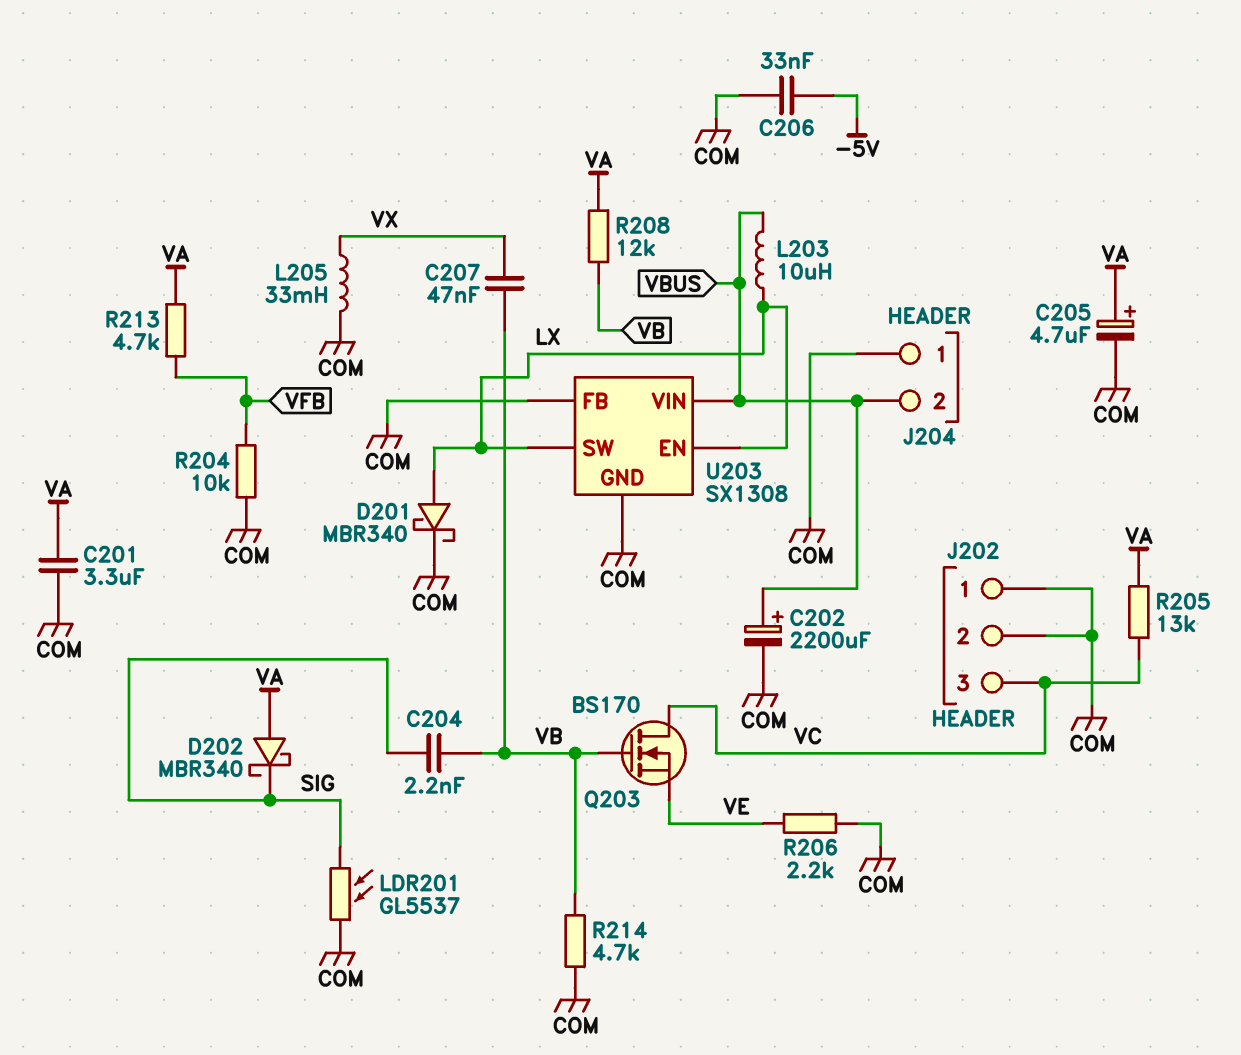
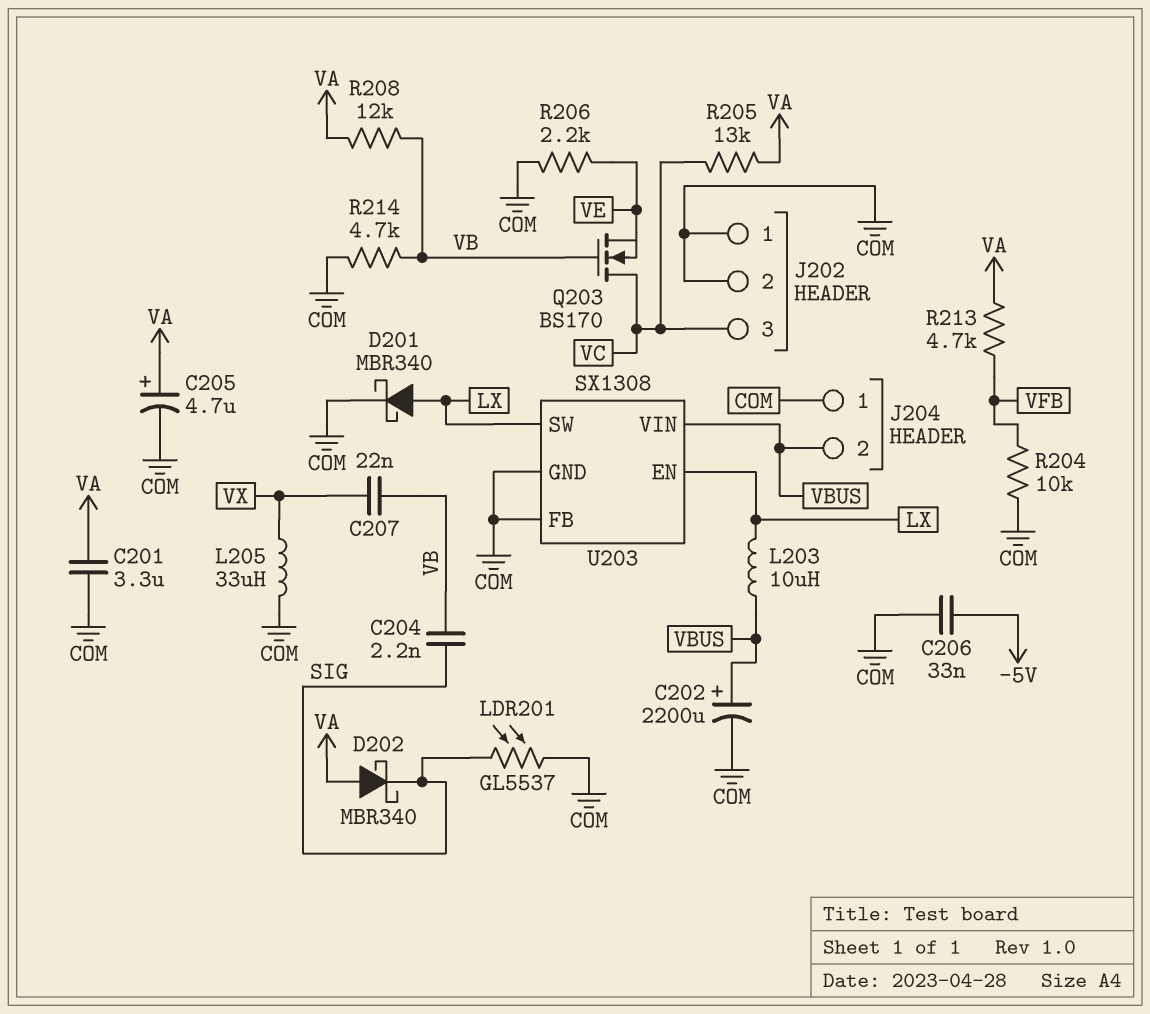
C207: 47nF (VB, VX) -> 22nF (VB, VX)
L205: 33mH (COM, VX) -> 33uH (COM, VX)

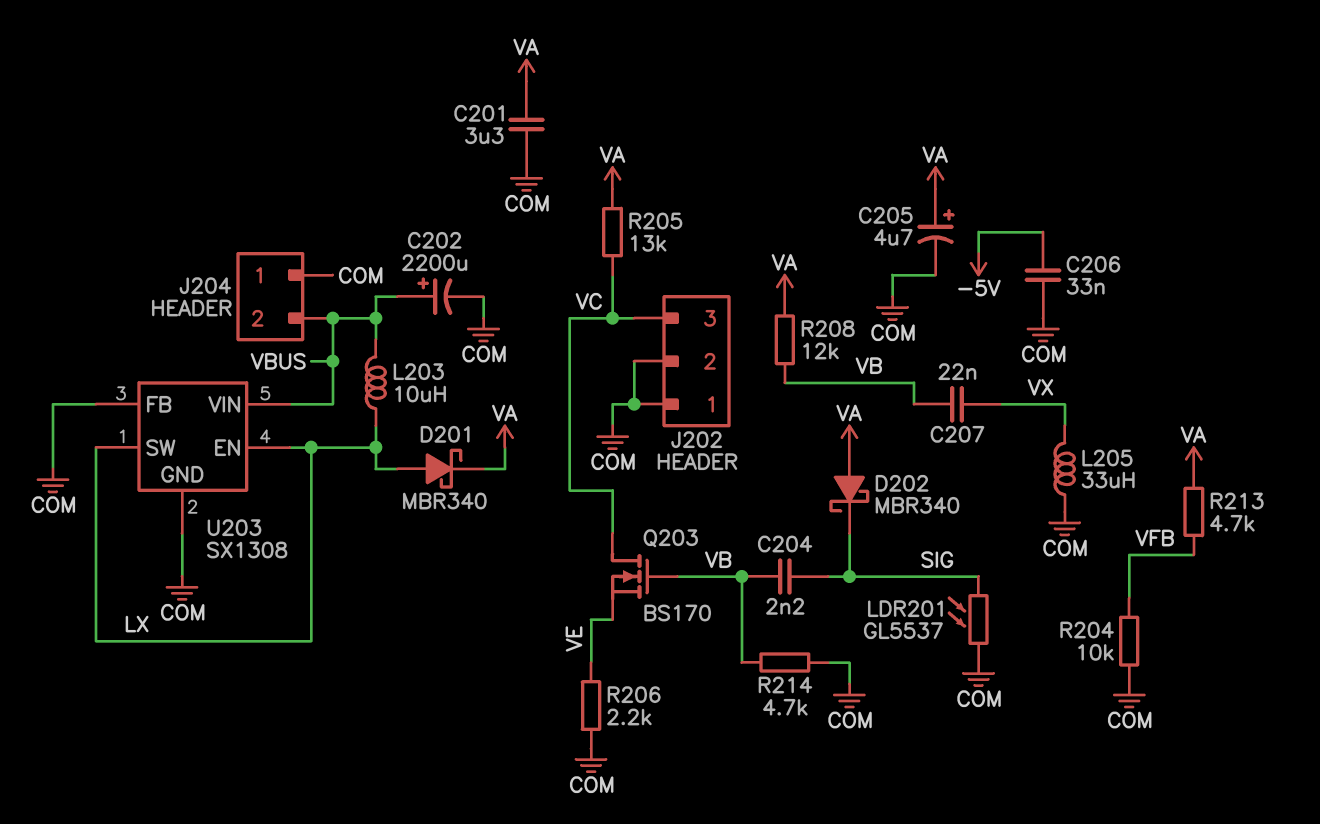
D201: schottky MBR340 (A LX, K COM) -> schottky MBR340 (A LX, K VA)

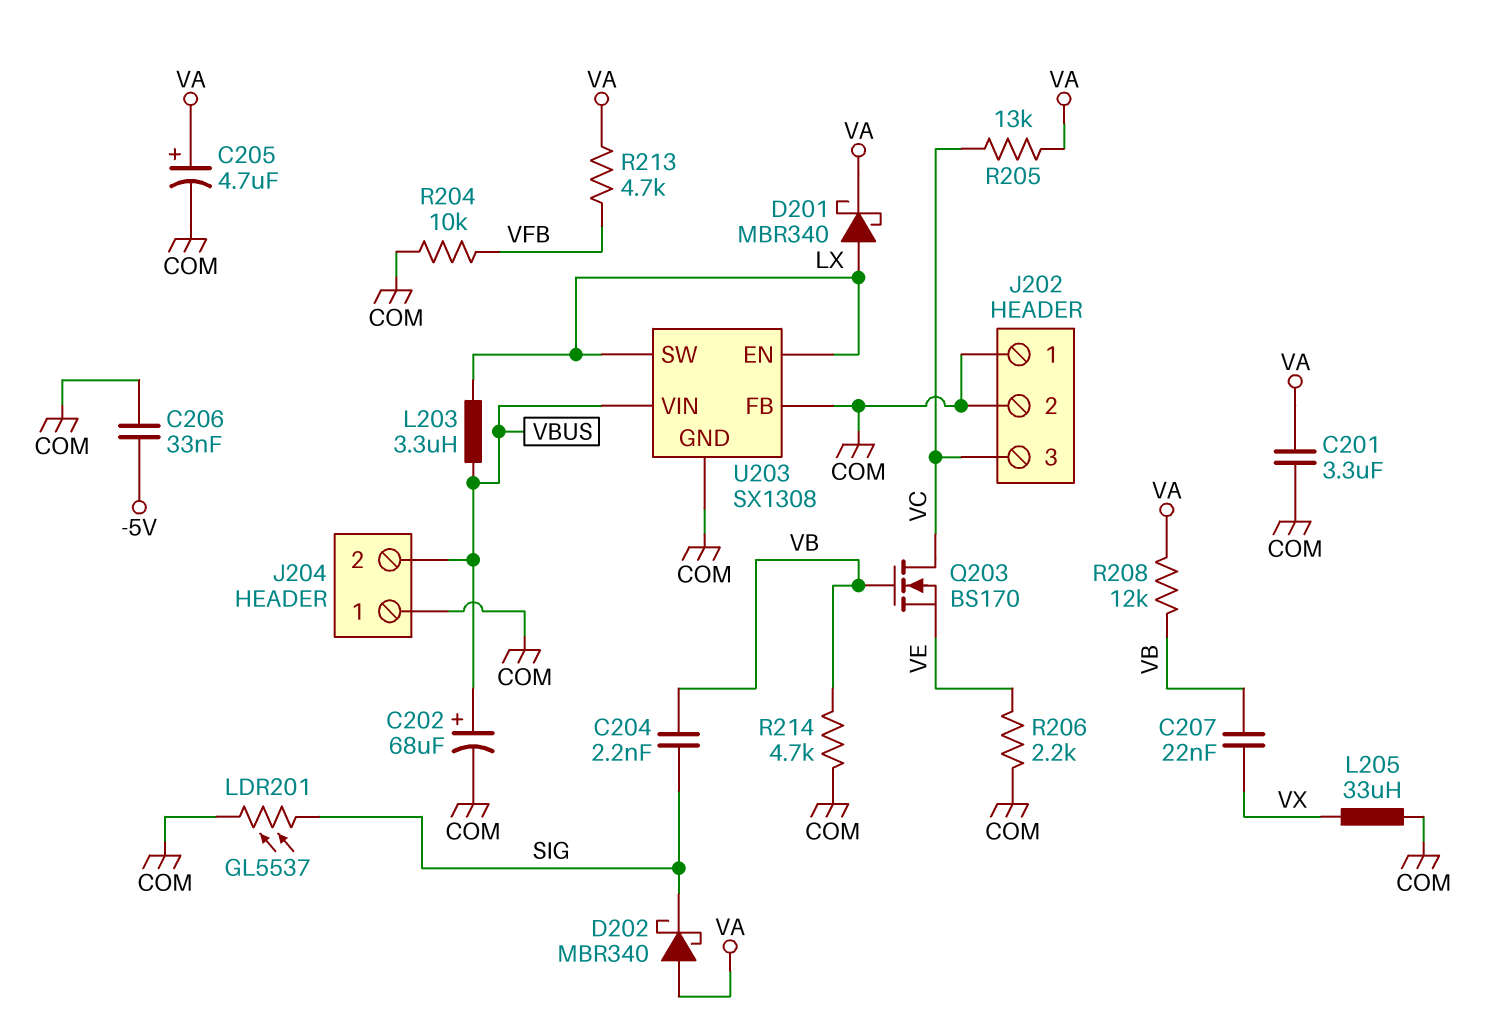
C202: 2200uF (plus VBUS, minus COM) -> 68uF (plus VBUS, minus COM)
L203: 10uH (LX, VBUS) -> 3.3uH (LX, VBUS)

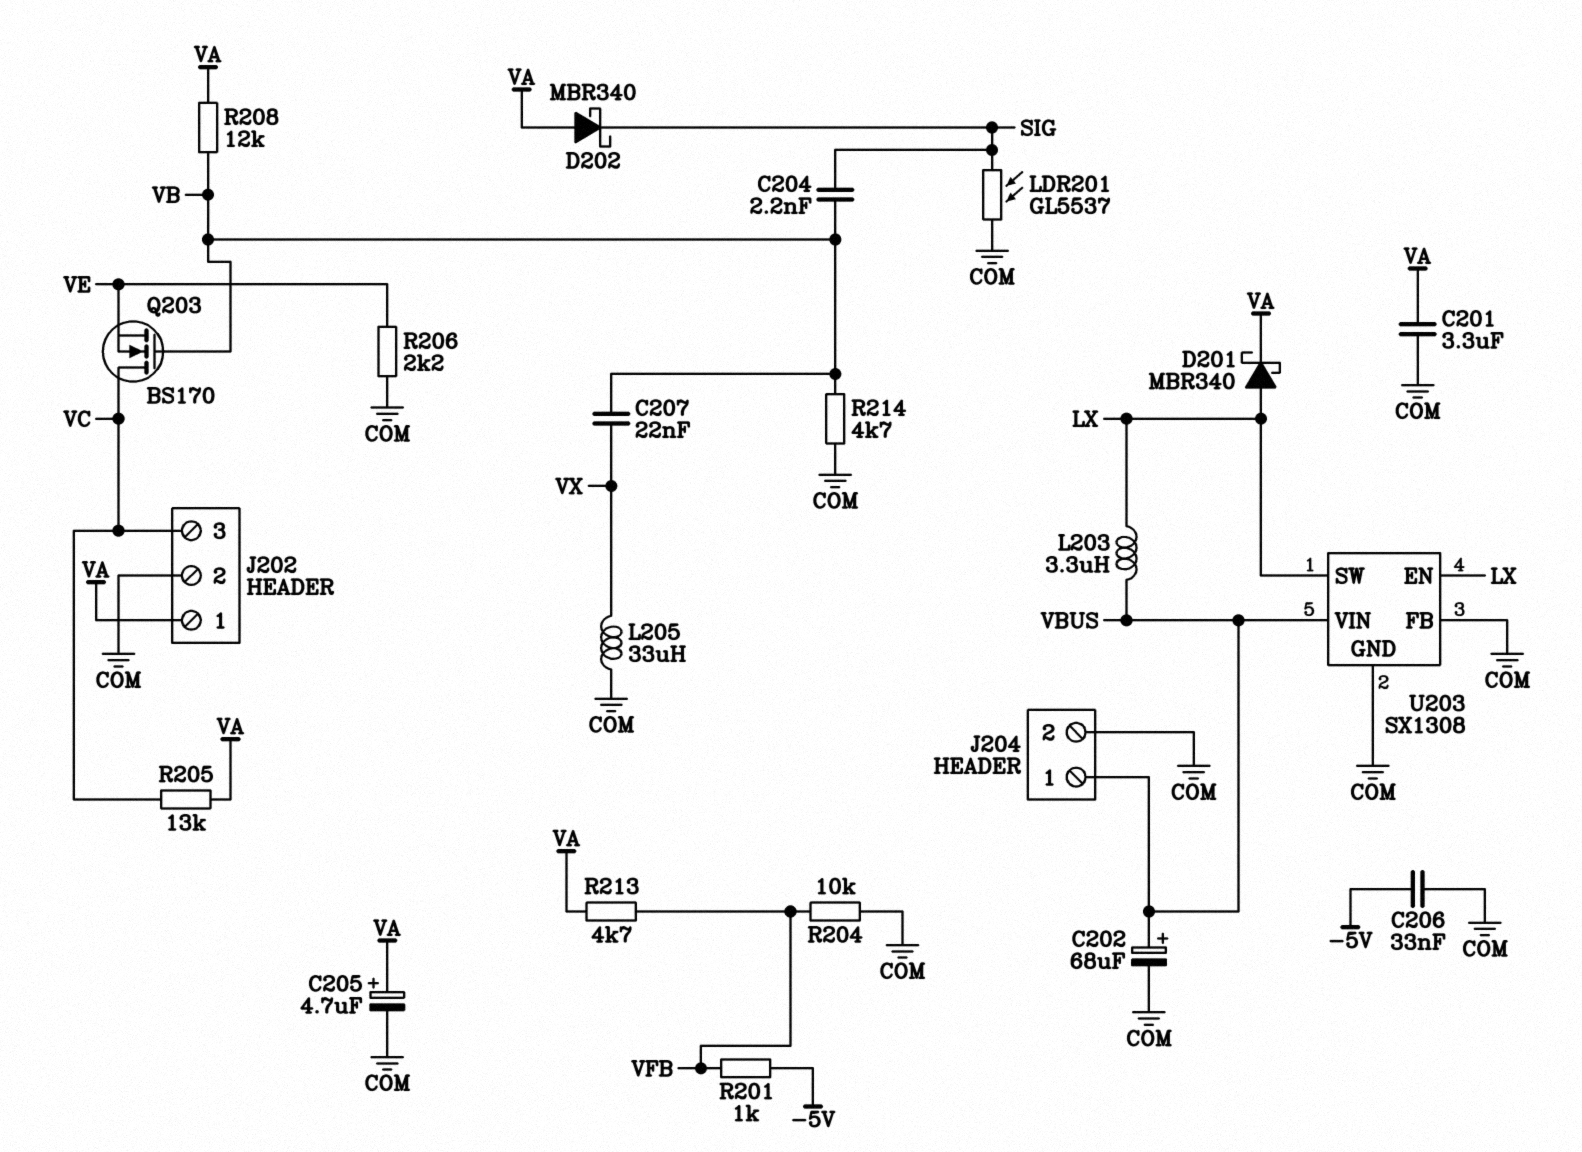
J202 pin 1: COM -> VA
J204 pin 1: COM -> VBUS
J204 pin 2: VBUS -> COM
R201: none -> 1k (-5V, VFB)

